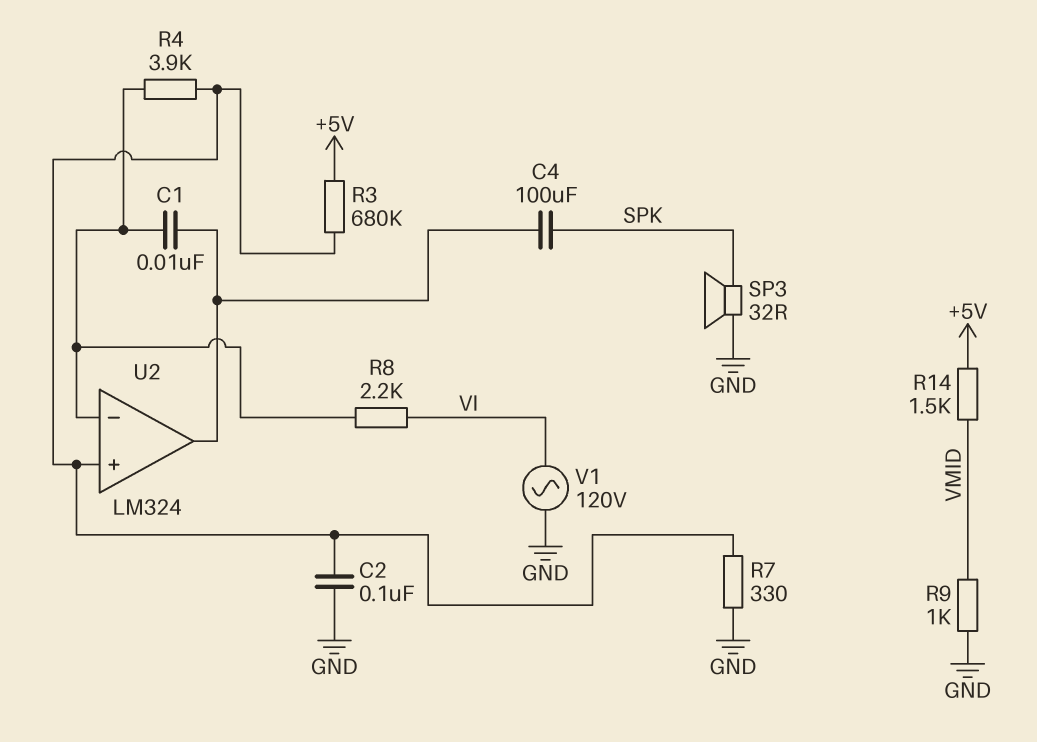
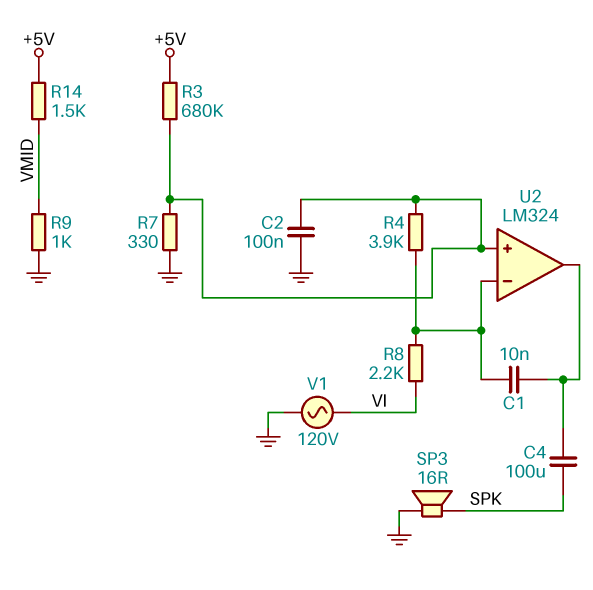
SP3: speaker 32R (GND, SPK) -> speaker 16R (GND, SPK)

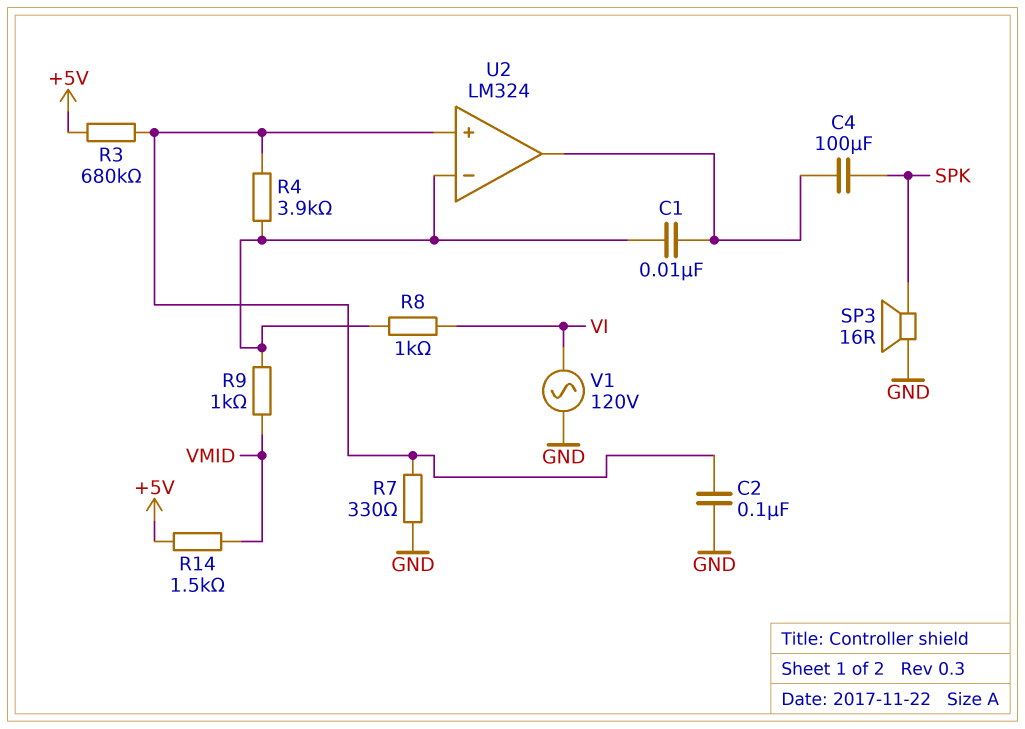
R8: 2.2k (U2/in-, VI) -> 1k (U2/in-, VI)
R9: 1k (GND, VMID) -> 1k (U2/in-, VMID)

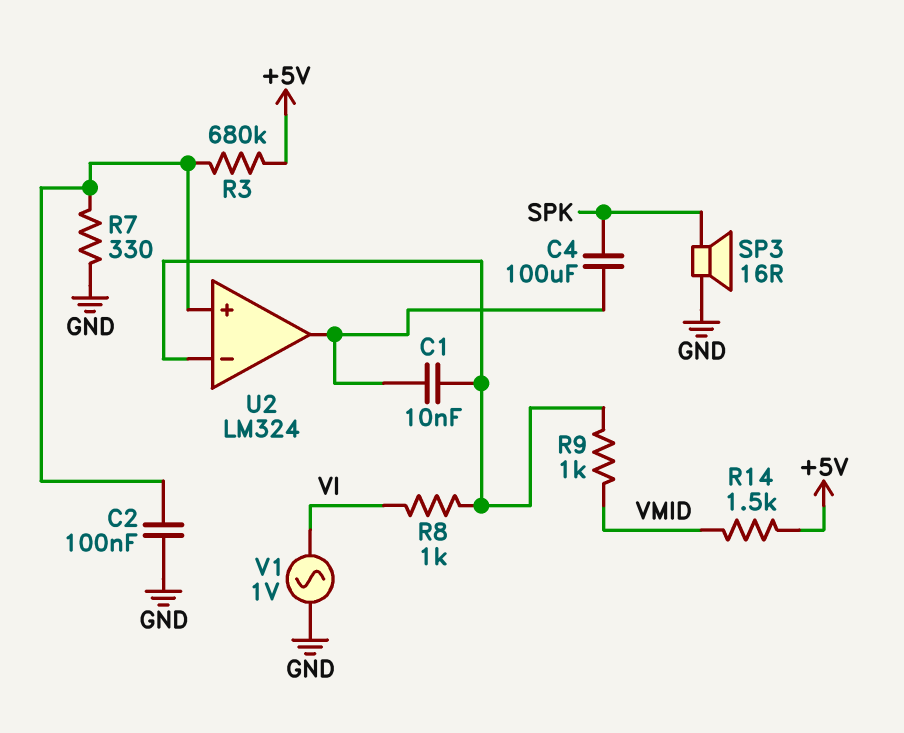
R4: 3.9k (U2/in+, U2/in-) -> none
V1: AC 120V (GND, VI) -> AC 1V (GND, VI)

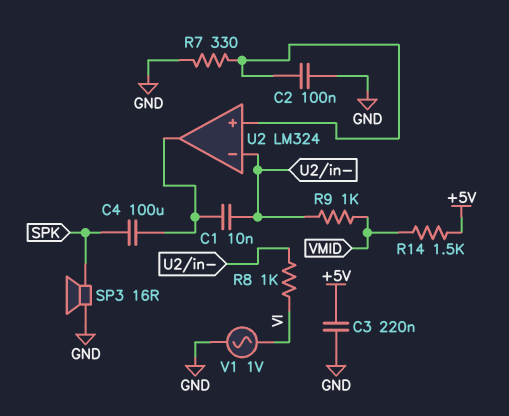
C3: none -> 220nF (+5V, GND)
R3: 680k (+5V, U2/in+) -> none

